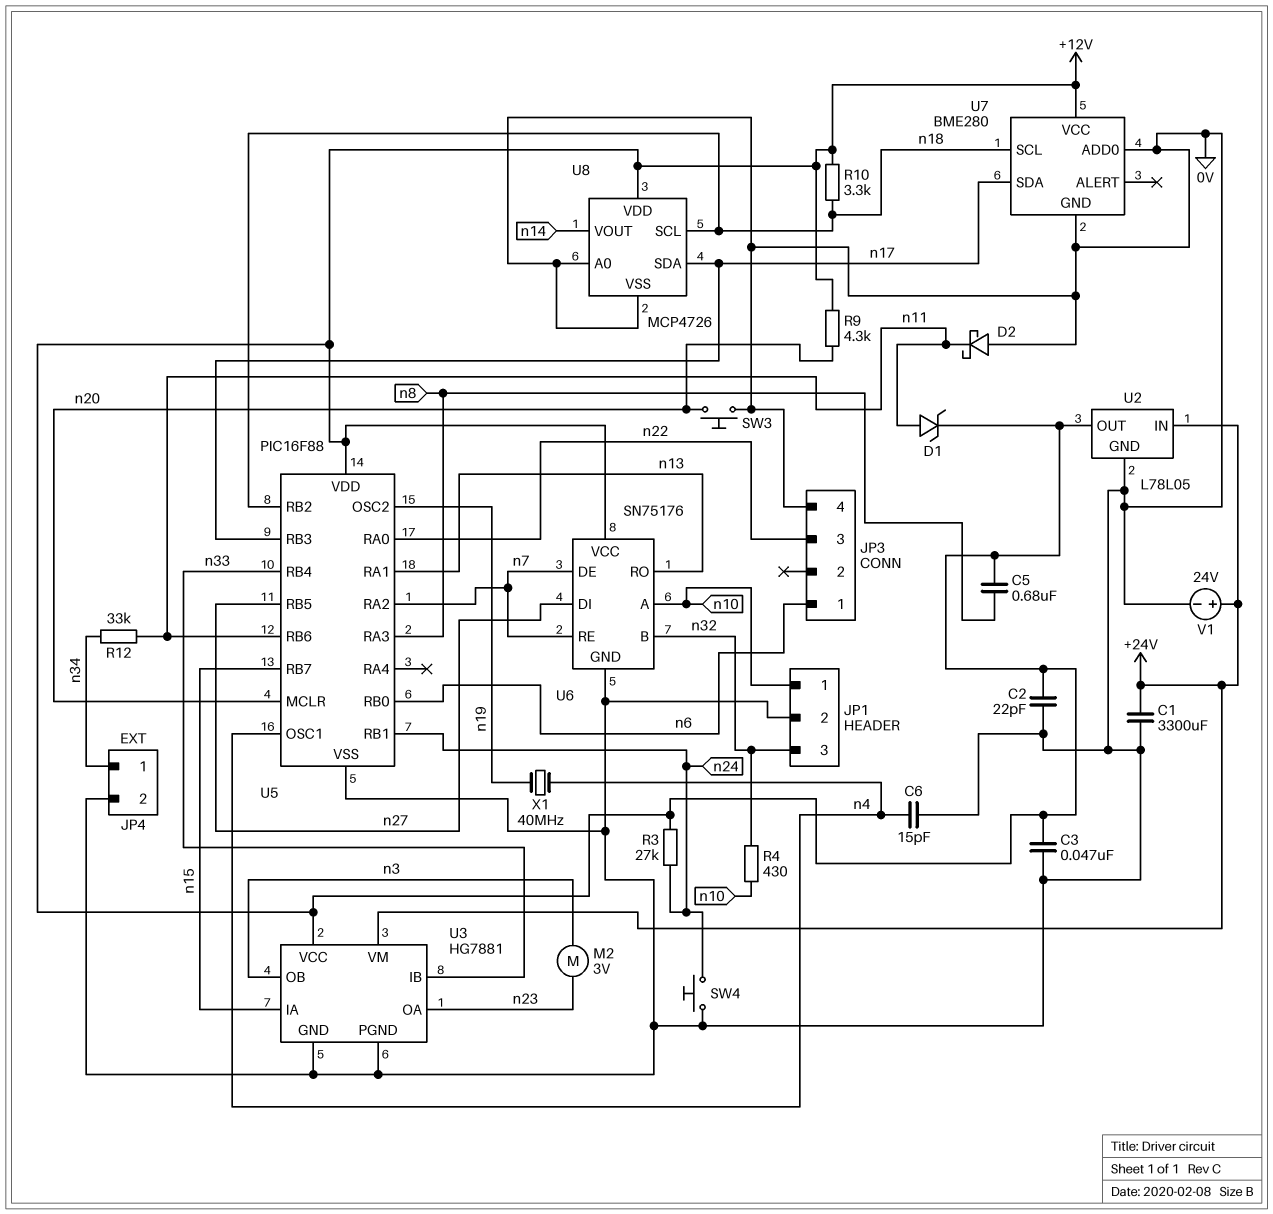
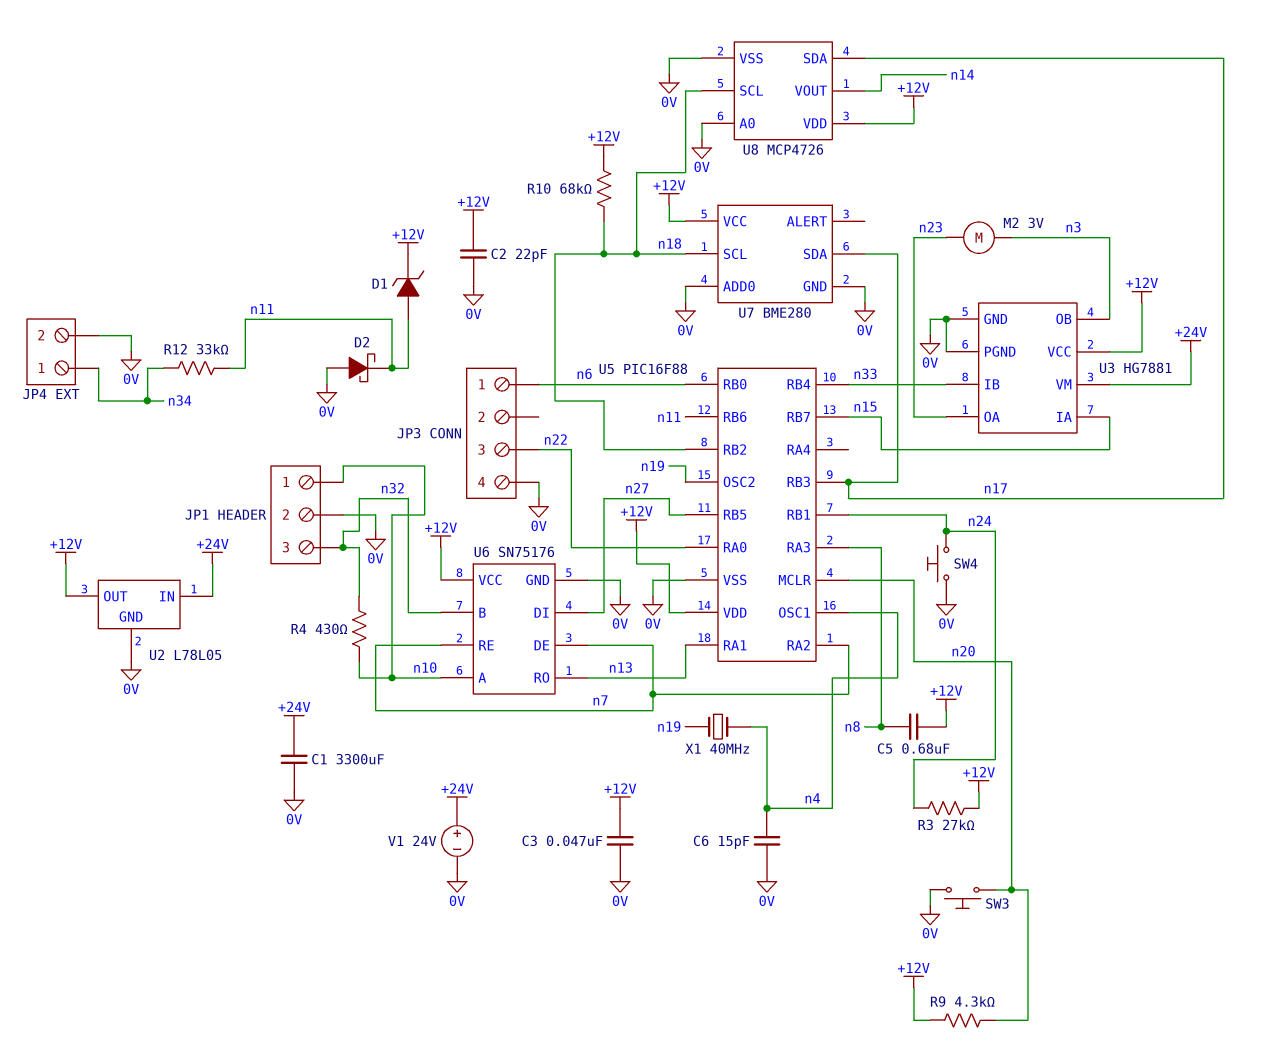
R10: 3.3k (+12V, n18) -> 68k (+12V, n18)

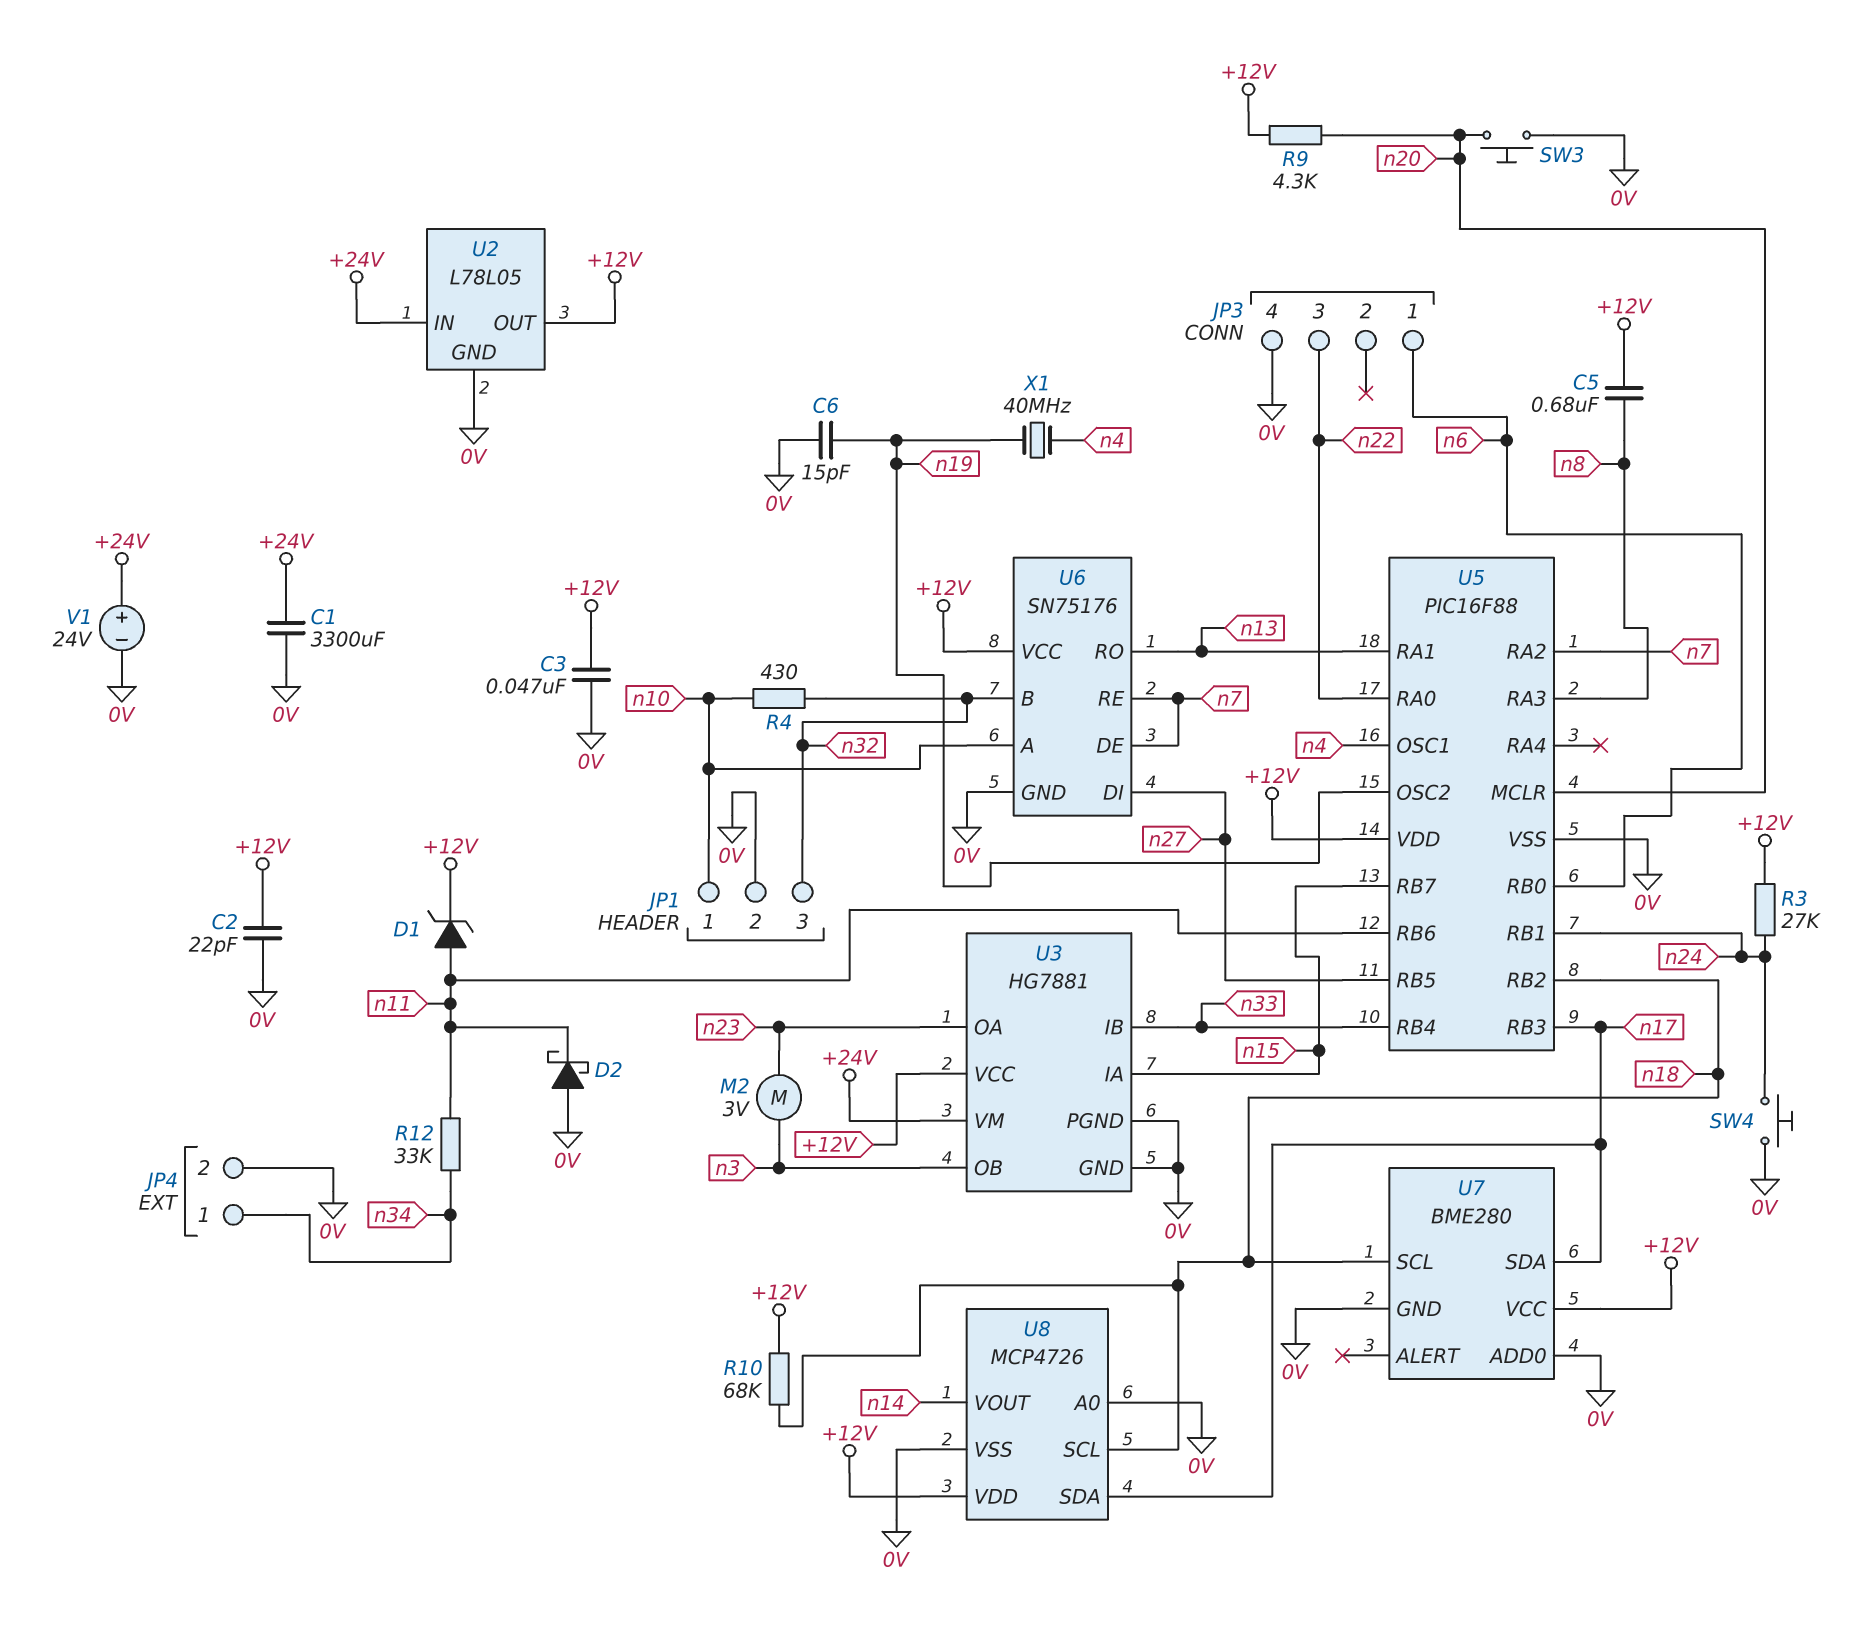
C6: 15pF (0V, n4) -> 15pF (0V, n19)

